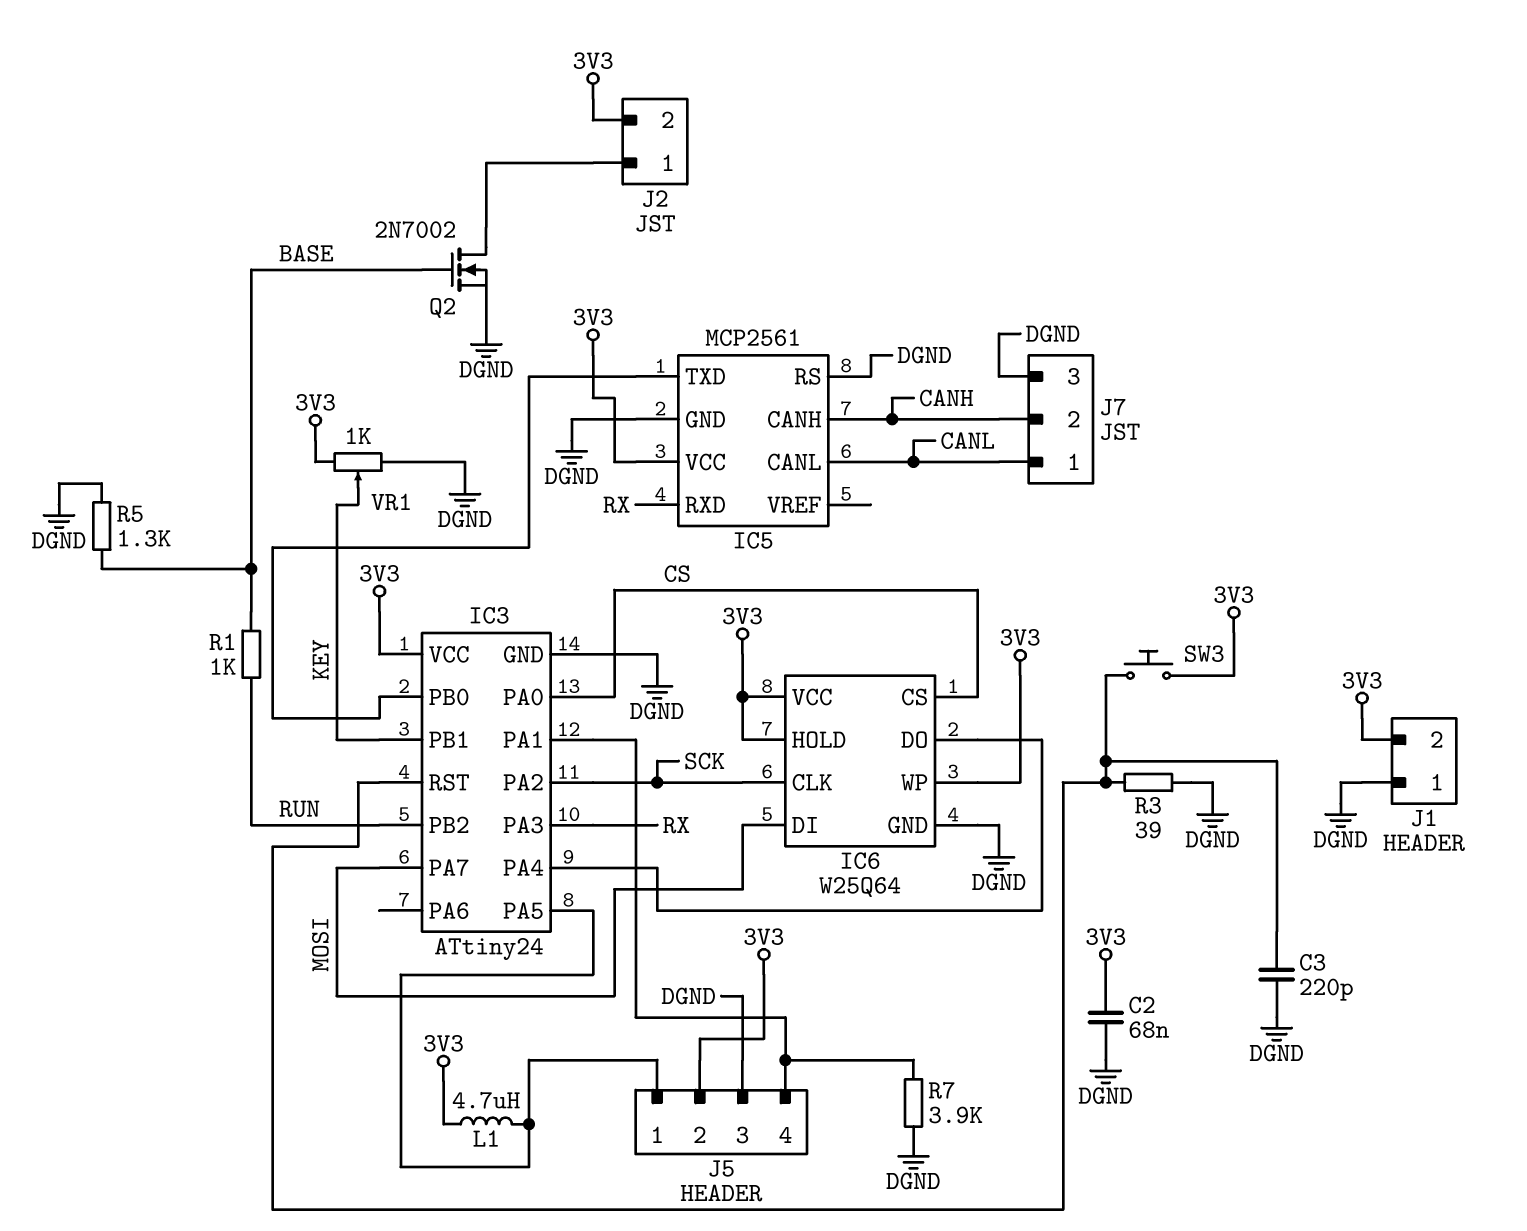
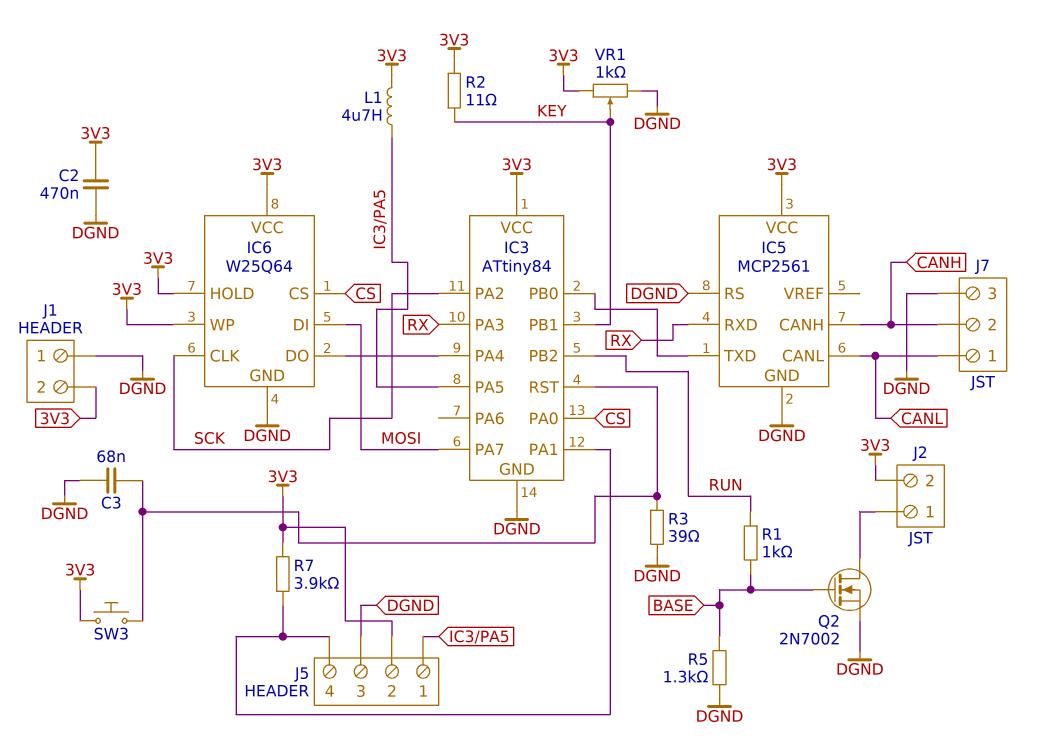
C2: 68nF (3V3, DGND) -> 470nF (3V3, DGND)
C3: 220pF (DGND, IC3/RST) -> 68nF (DGND, IC3/RST)
IC3: ATtiny24 -> ATtiny84
R2: none -> 11 (3V3, KEY)
R7: 3.9k (DGND, IC3/PA1) -> 3.9k (3V3, IC3/PA1)

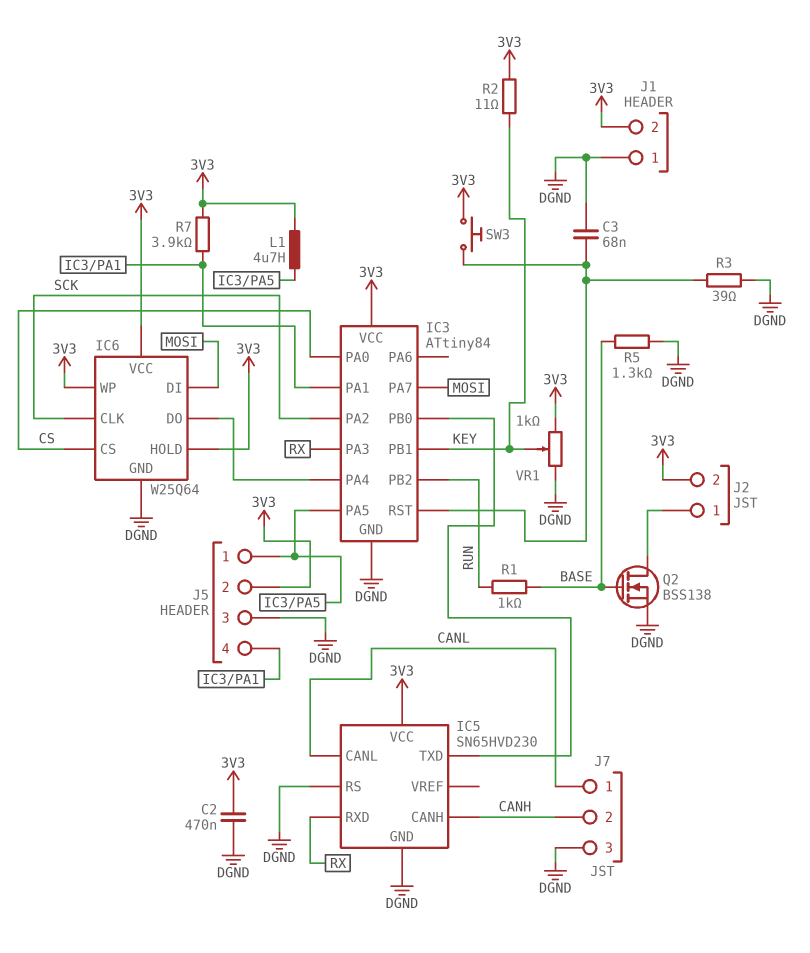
IC5: MCP2561 -> SN65HVD230
Q2: NMOS 2N7002 (G BASE, D J2/1, S DGND) -> NMOS BSS138 (G BASE, D J2/1, S DGND)

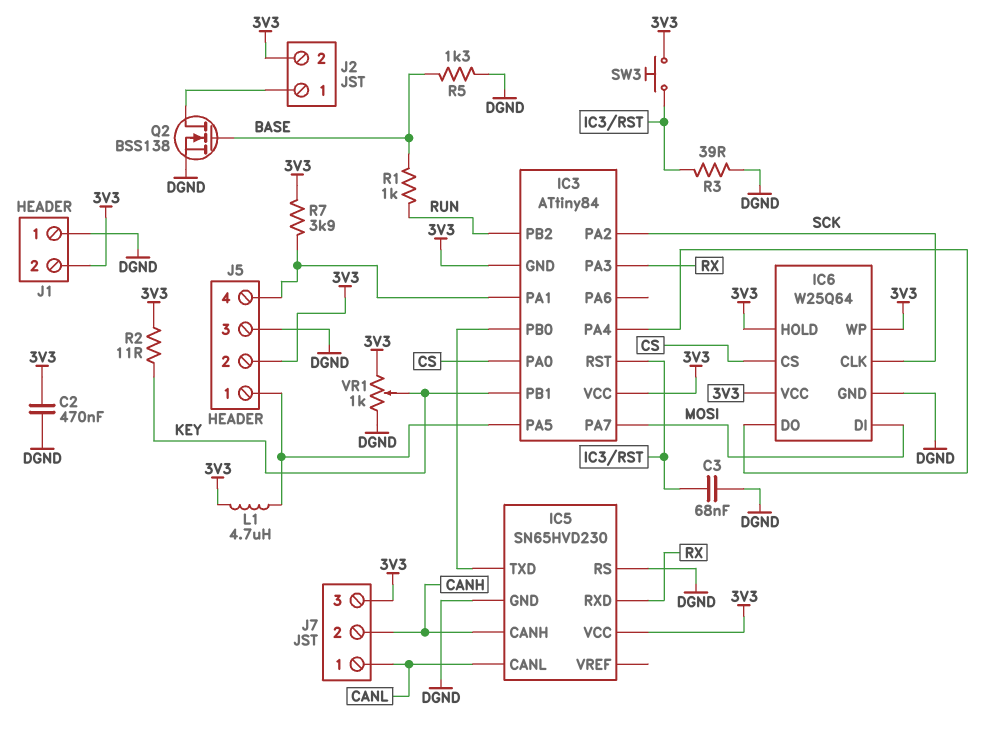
IC3 pin GND: DGND -> 3V3
J7 pin 3: DGND -> 3V3

